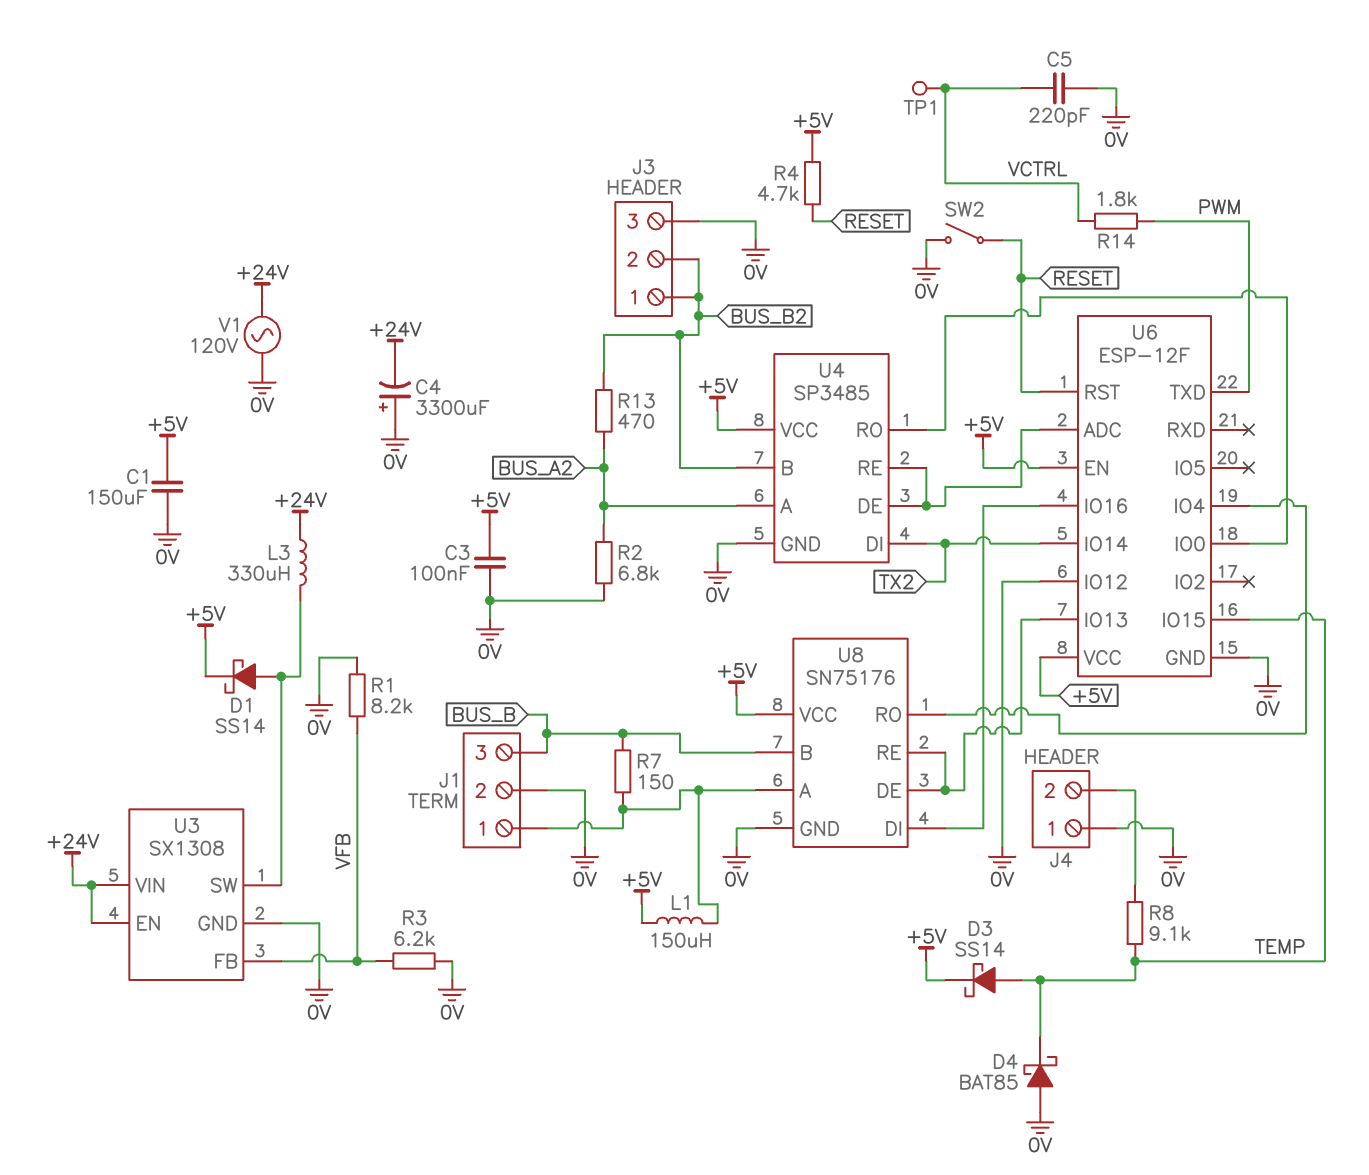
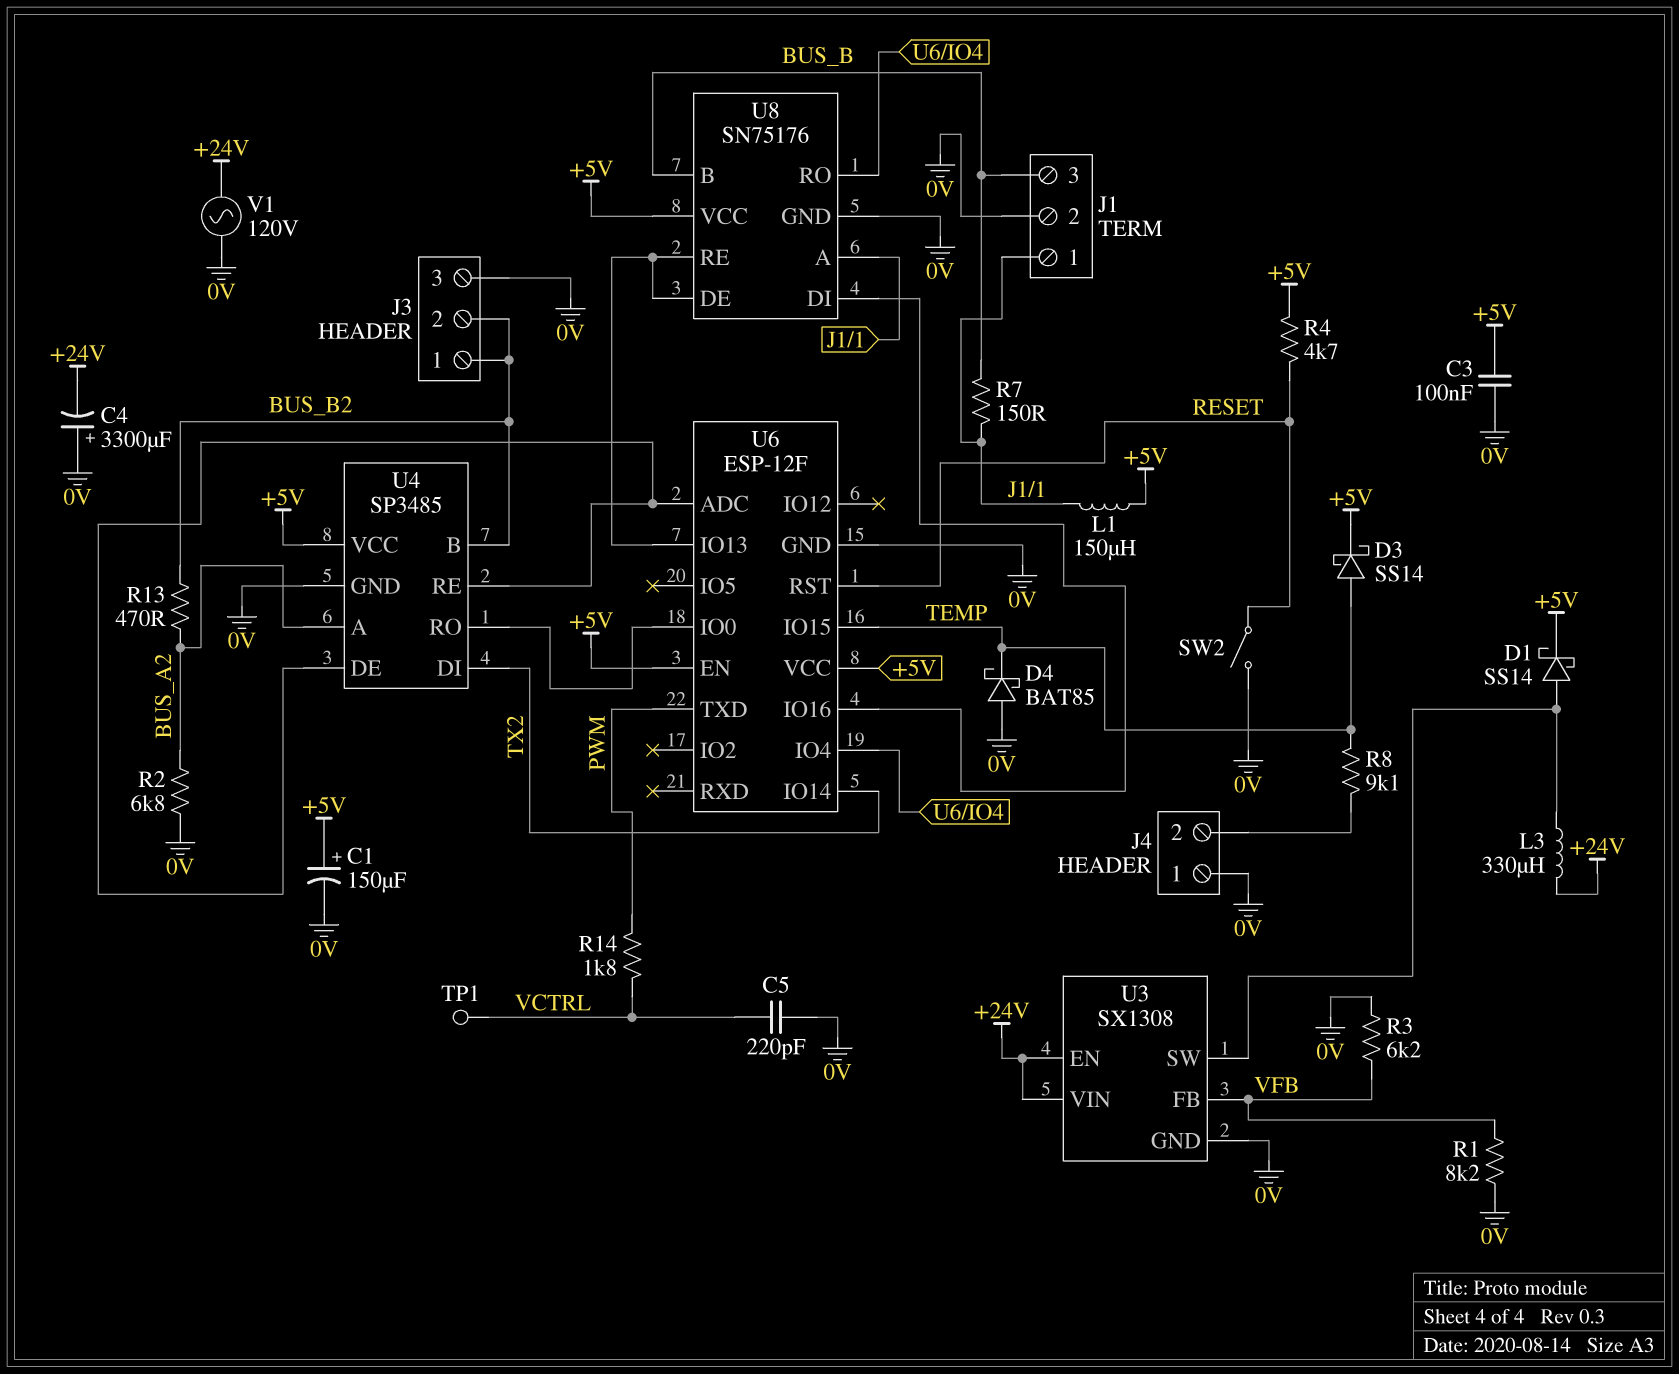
C1: 150uF (+5V, 0V) -> 150uF (plus +5V, minus 0V)
U6 pin IO12: 0V -> none

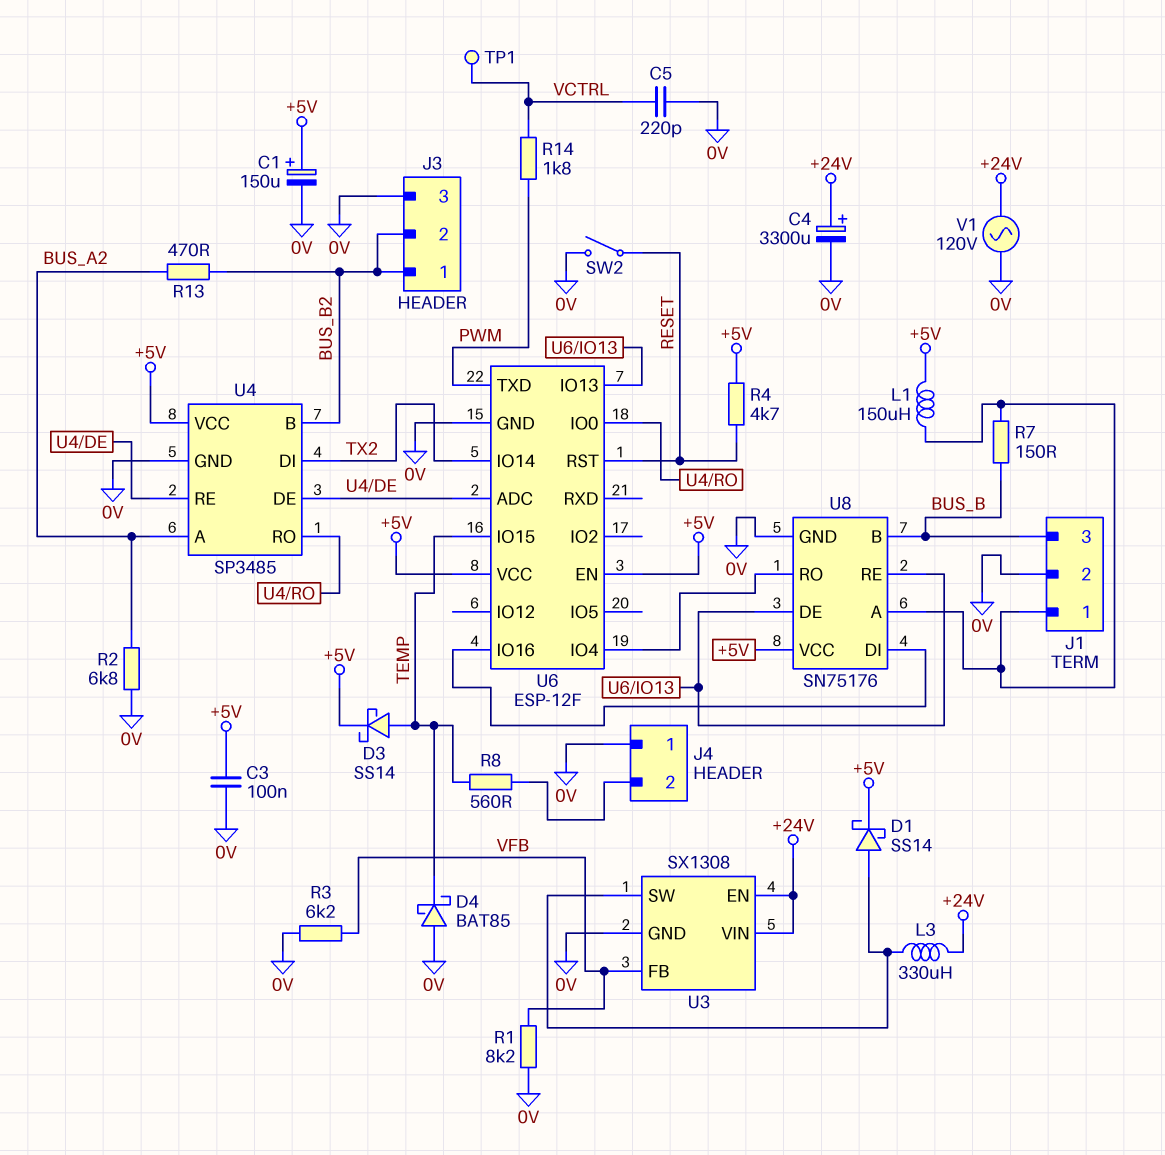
C4: 3300uF (plus 0V, minus +24V) -> 3300uF (plus +24V, minus 0V)
R8: 9.1k (J4/2, TEMP) -> 560 (J4/2, TEMP)

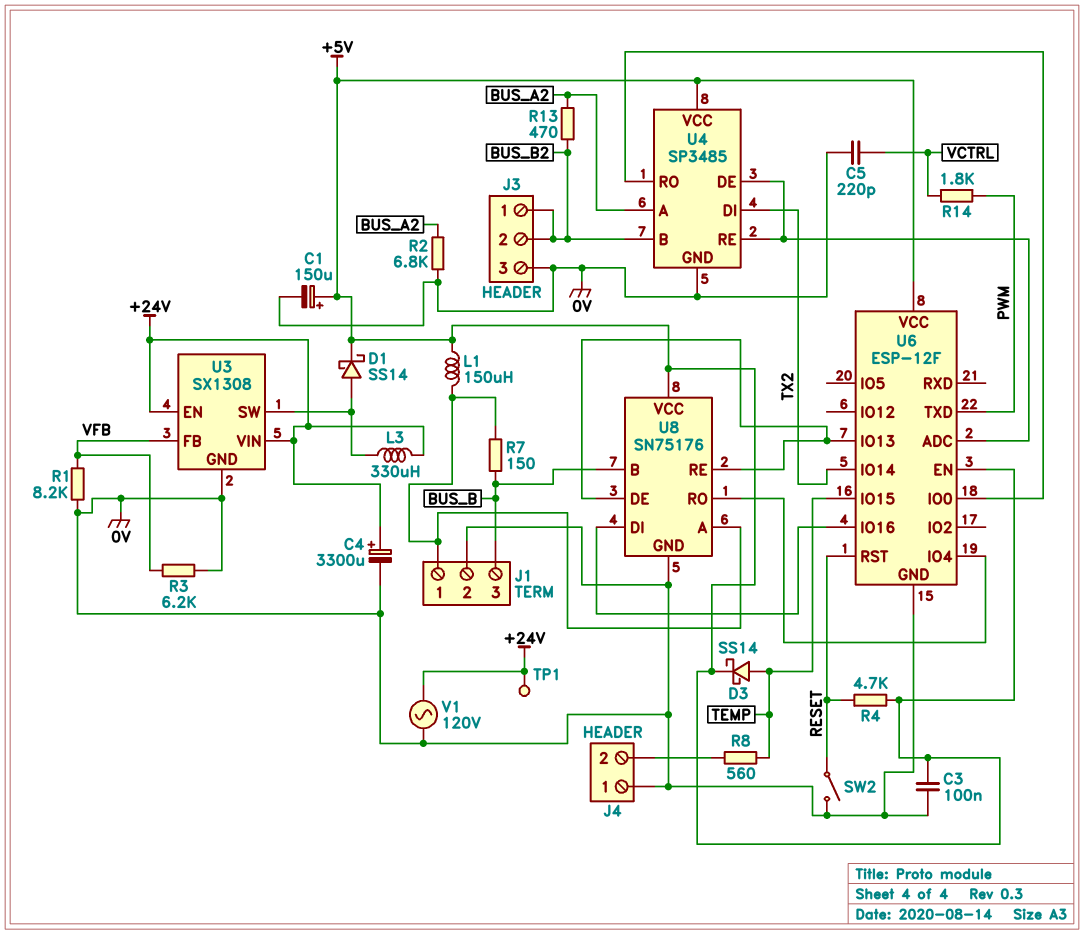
D4: schottky BAT85 (A 0V, K TEMP) -> none
TP1: test point (VCTRL) -> test point (+24V)

